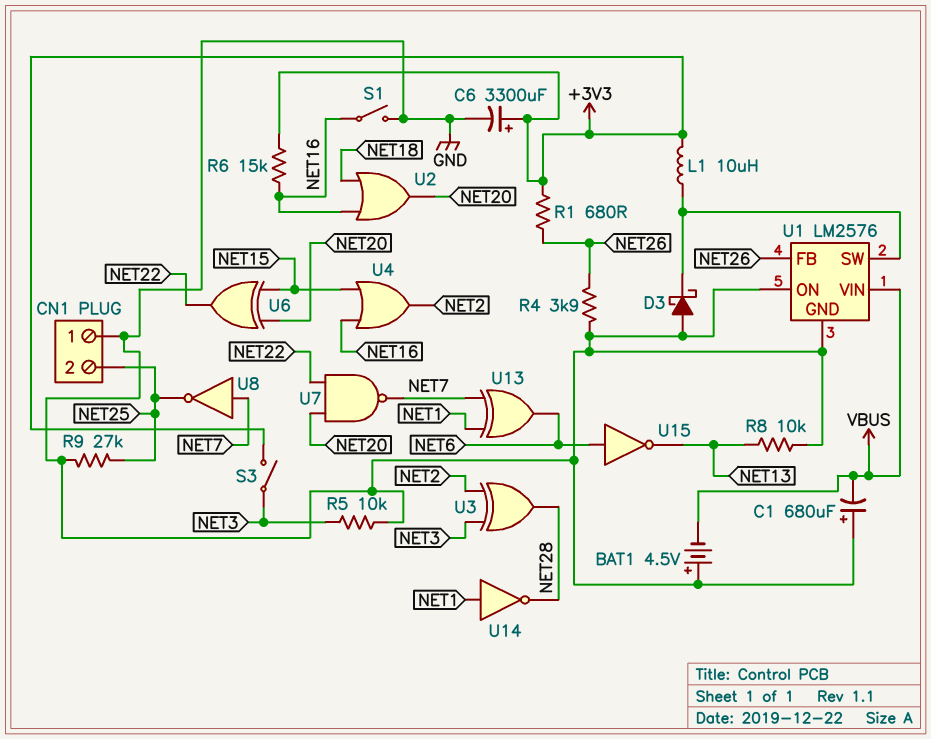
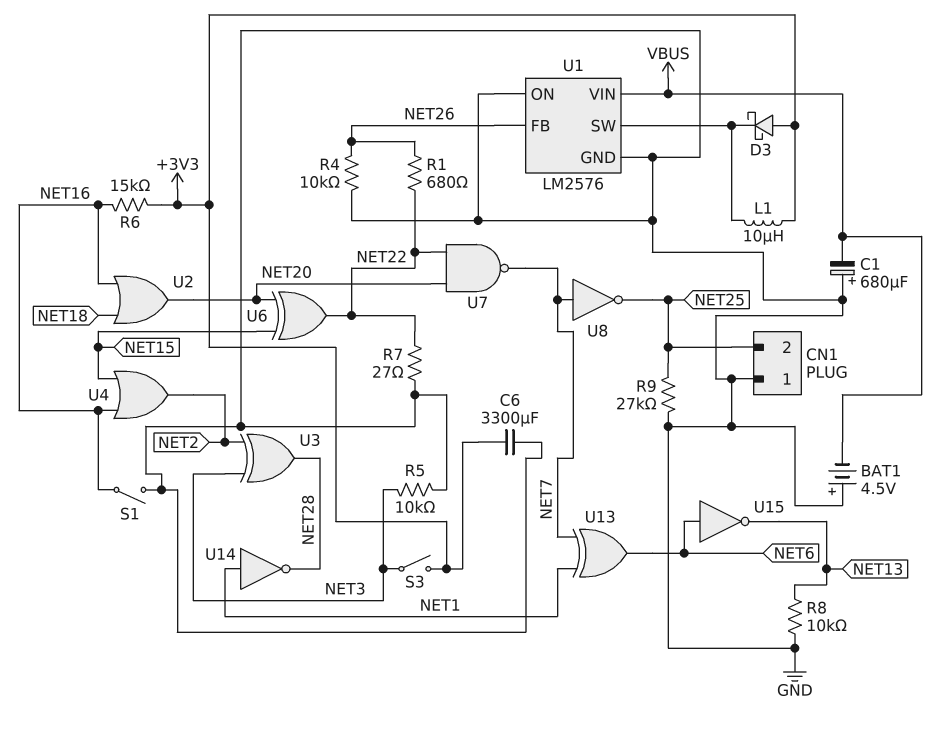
C6: 3300uF (plus +3V3, minus GND) -> 3300uF (+3V3, GND)
D3: schottky (A GND, K U1/SW) -> schottky (A +3V3, K U1/SW)
R1: 680 (+3V3, NET26) -> 680 (NET22, NET26)
R4: 3.9k (GND, NET26) -> 10k (GND, NET26)
R7: none -> 27 (GND, NET22)

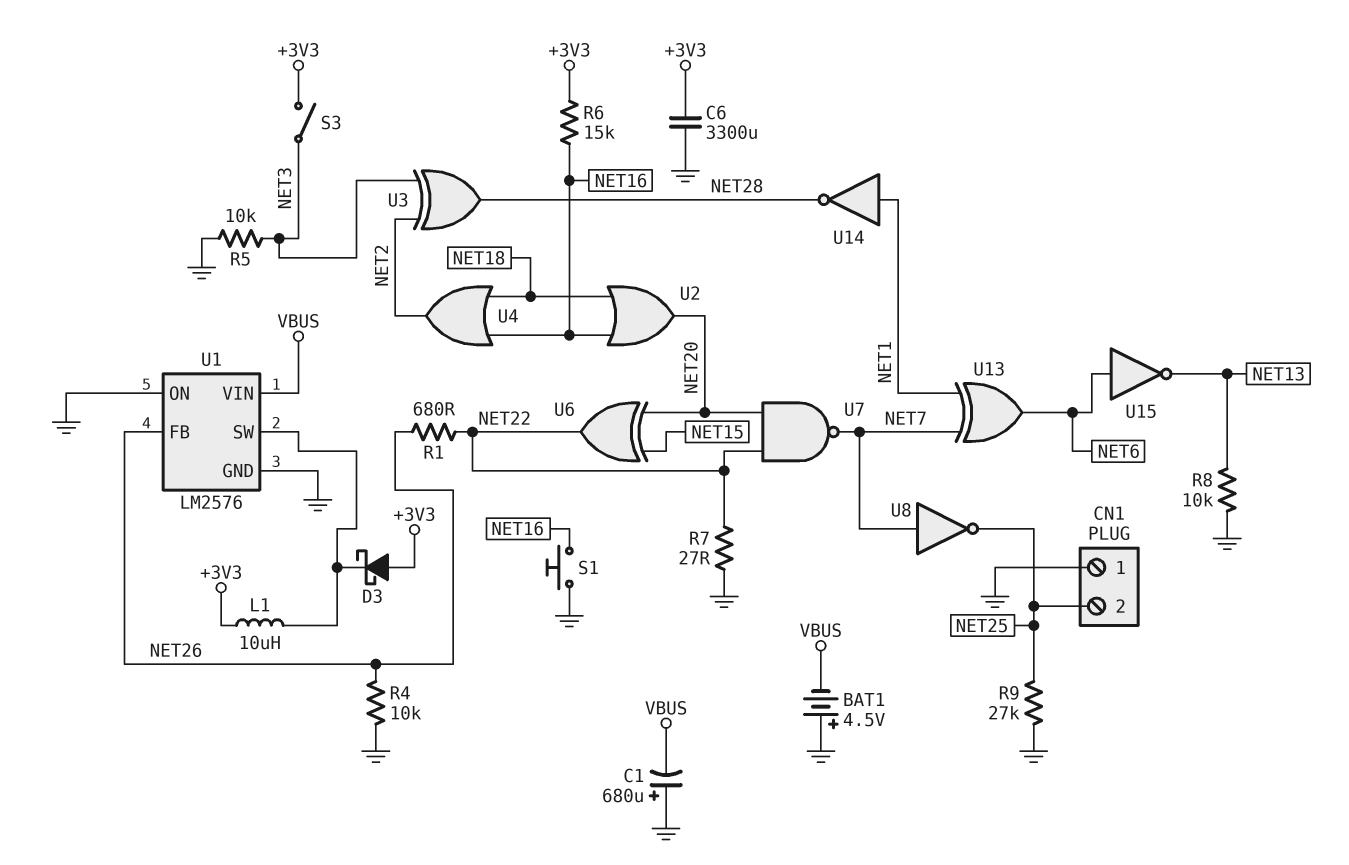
S1: switch (GND, NET16) -> button (GND, NET16)
U4: OR (in NET15, in NET16, out NET2) -> OR (in NET16, in NET18, out NET2)

